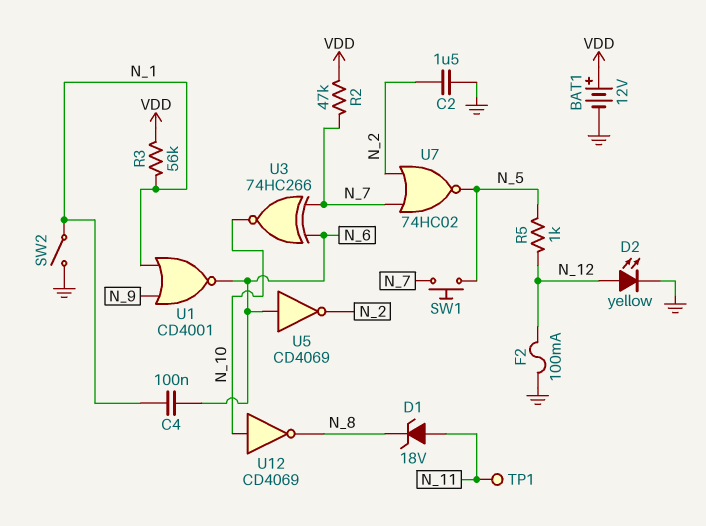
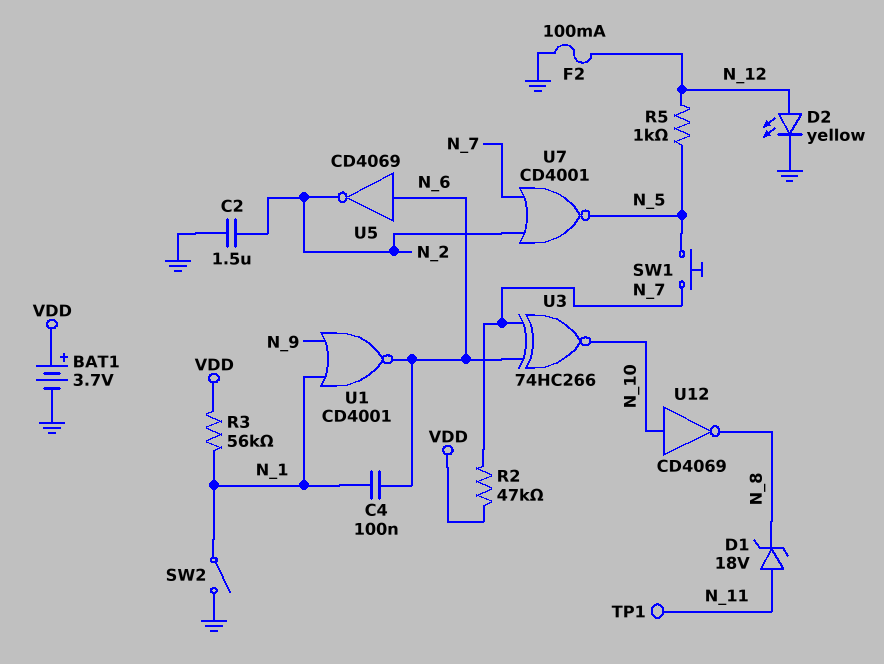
BAT1: 12V (plus VDD, minus GND) -> 3.7V (plus VDD, minus GND)
U7: NOR 74HC02 (in N_2, in N_7, out N_5) -> NOR CD4001 (in N_2, in N_7, out N_5)

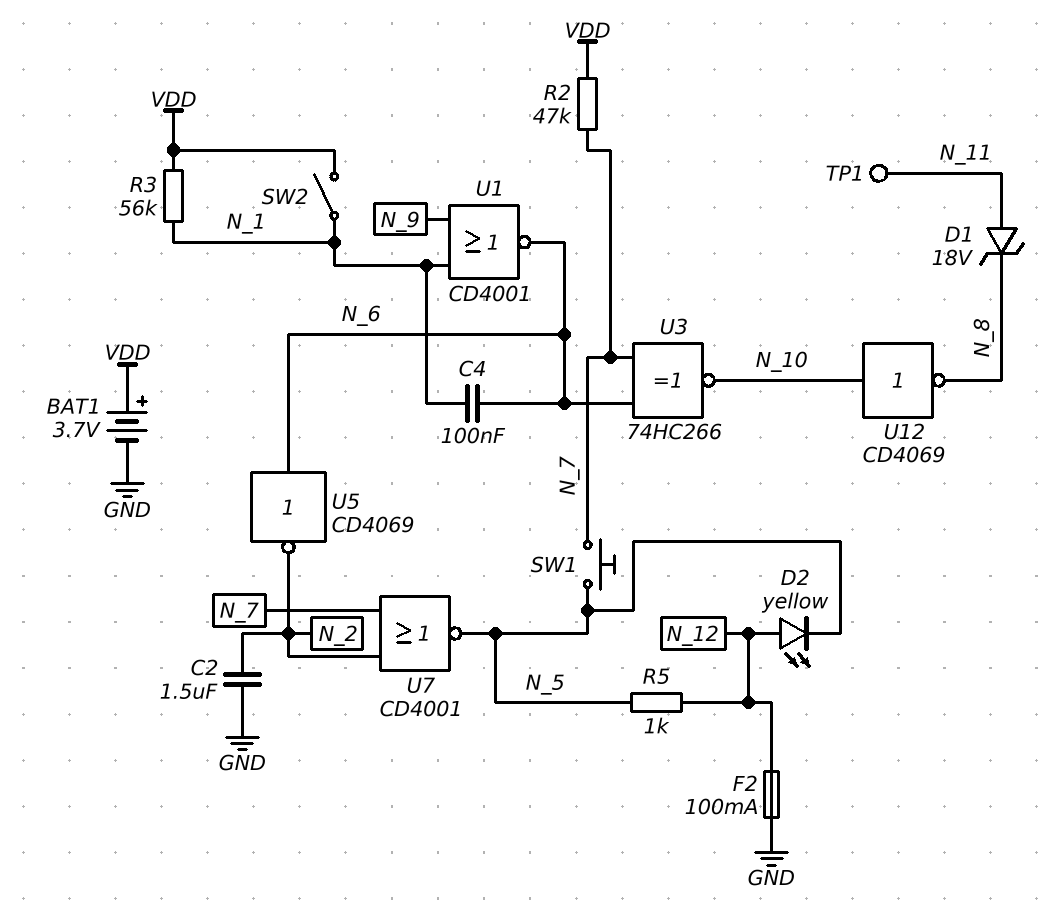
D2: LED yellow (A N_12, K GND) -> LED yellow (A N_12, K N_5)
SW2: switch (GND, N_1) -> switch (N_1, VDD)

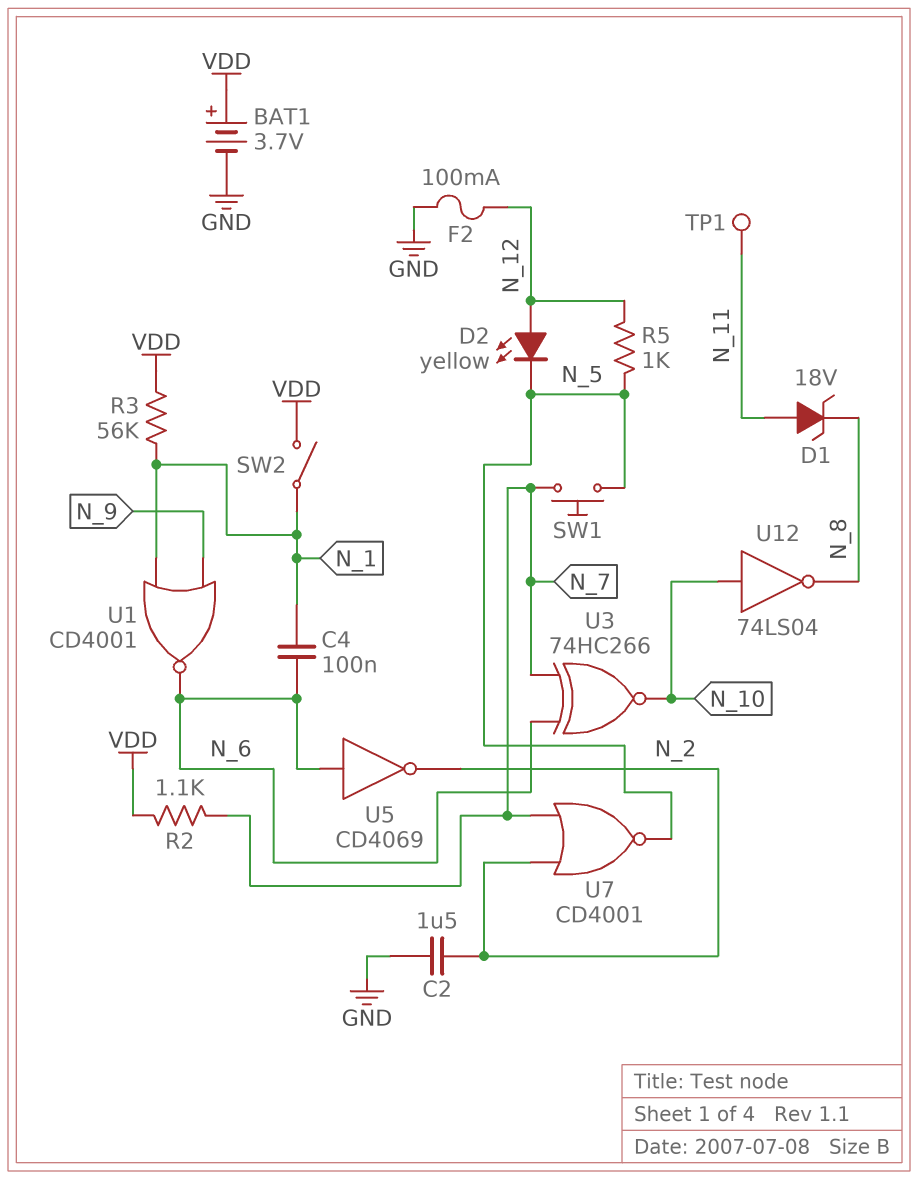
R2: 47k (N_7, VDD) -> 1.1k (N_7, VDD)
U12: NOT CD4069 (in N_10, out N_8) -> NOT 74LS04 (in N_10, out N_8)

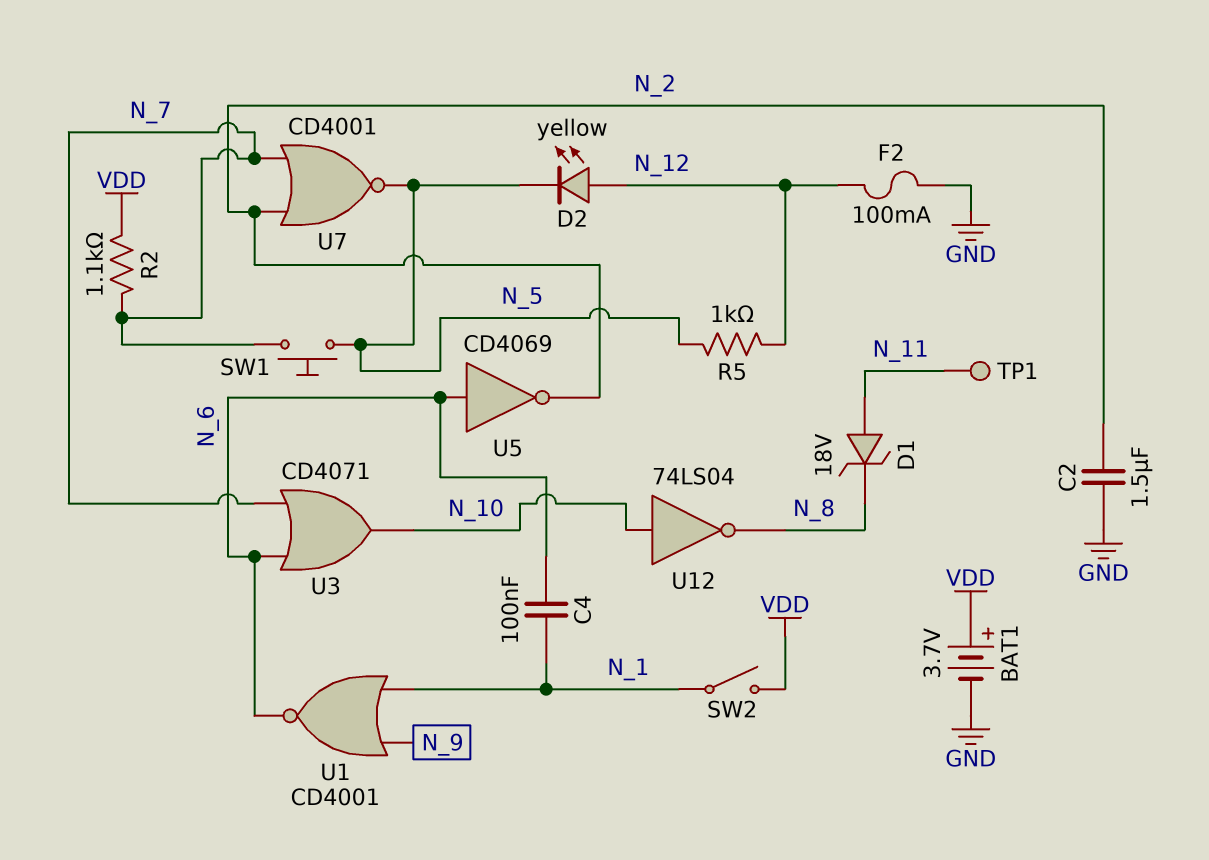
R3: 56k (N_1, VDD) -> none
U3: XNOR 74HC266 (in N_6, in N_7, out N_10) -> OR CD4071 (in N_6, in N_7, out N_10)

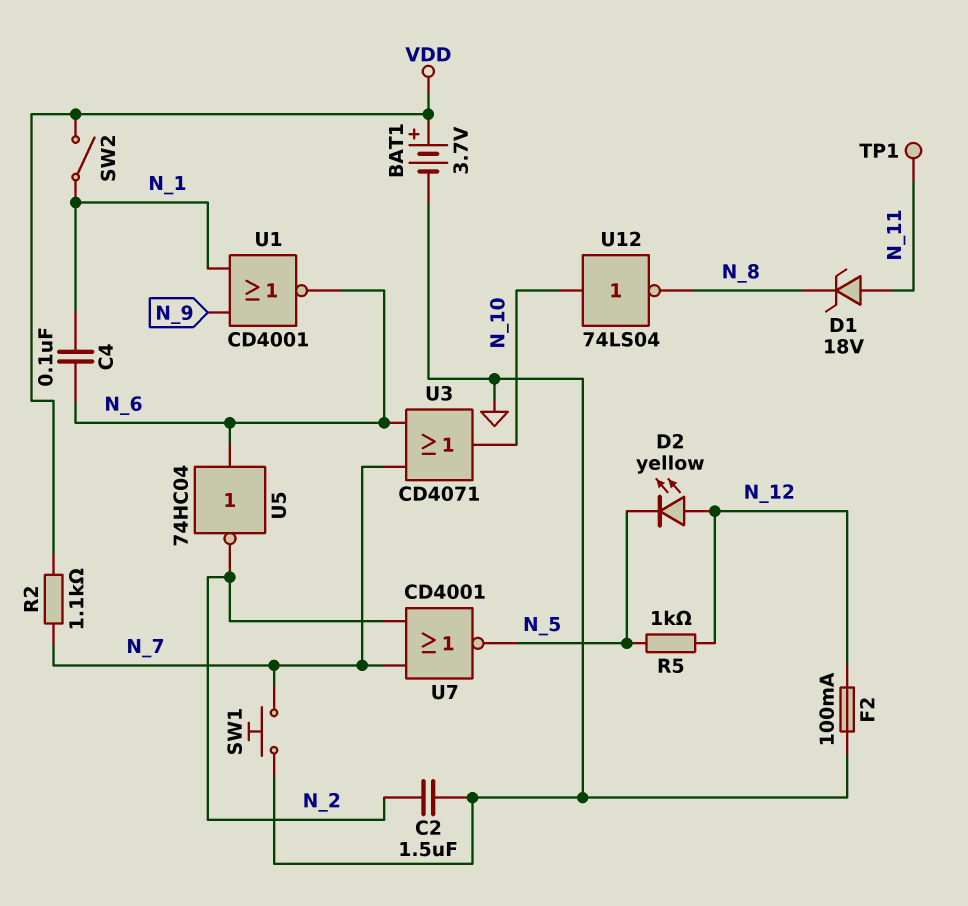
SW1: button (N_5, N_7) -> button (GND, N_7)
U5: NOT CD4069 (in N_6, out N_2) -> NOT 74HC04 (in N_6, out N_2)

